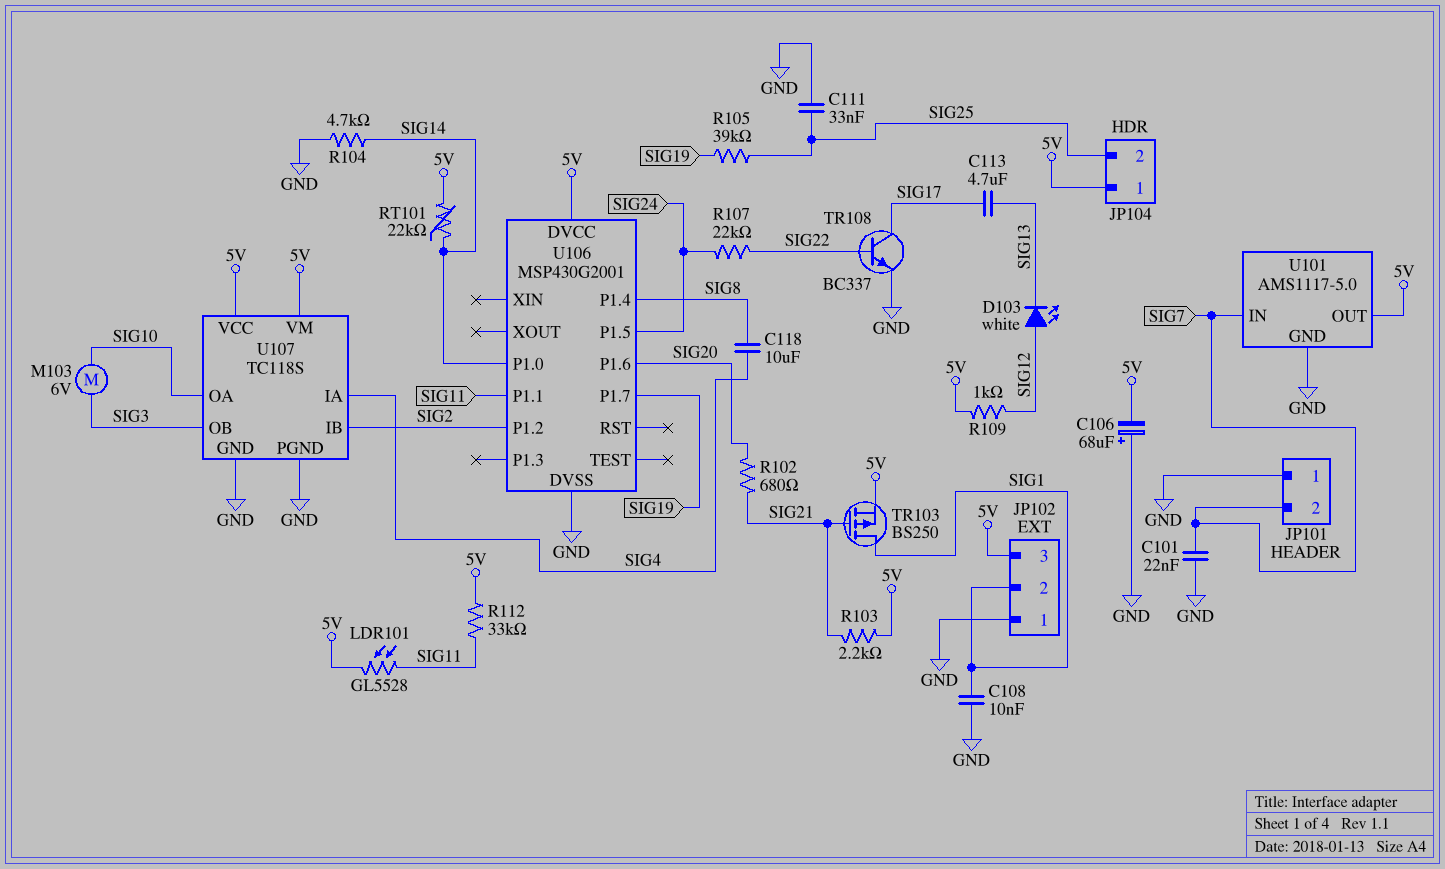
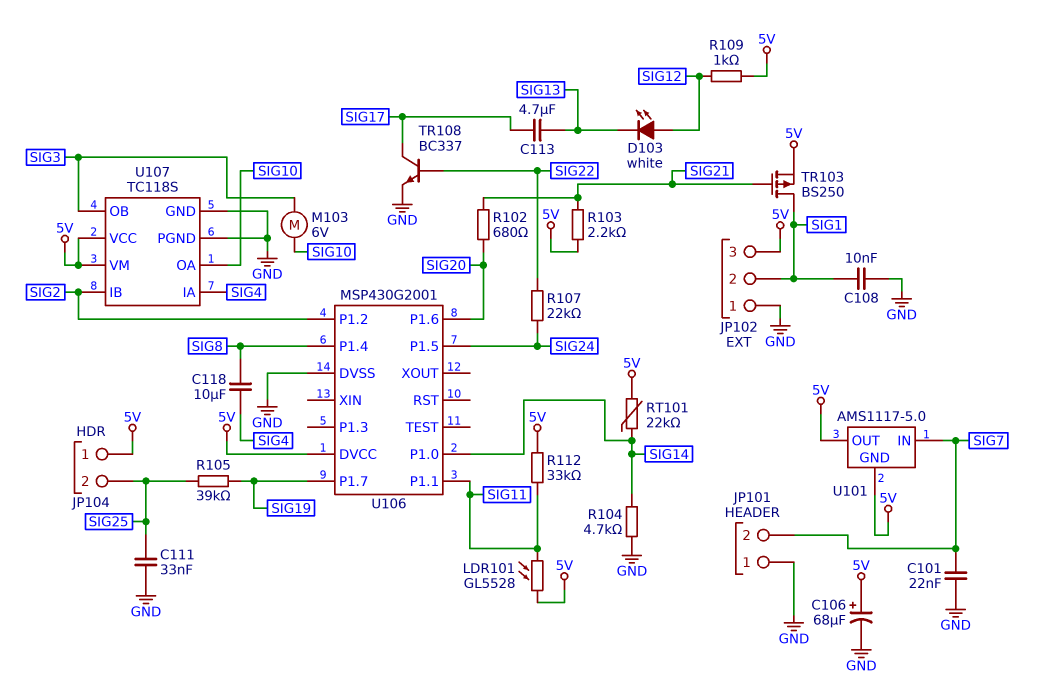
C106: 68uF (plus GND, minus 5V) -> 68uF (plus 5V, minus GND)
U101 pin GND: GND -> 5V

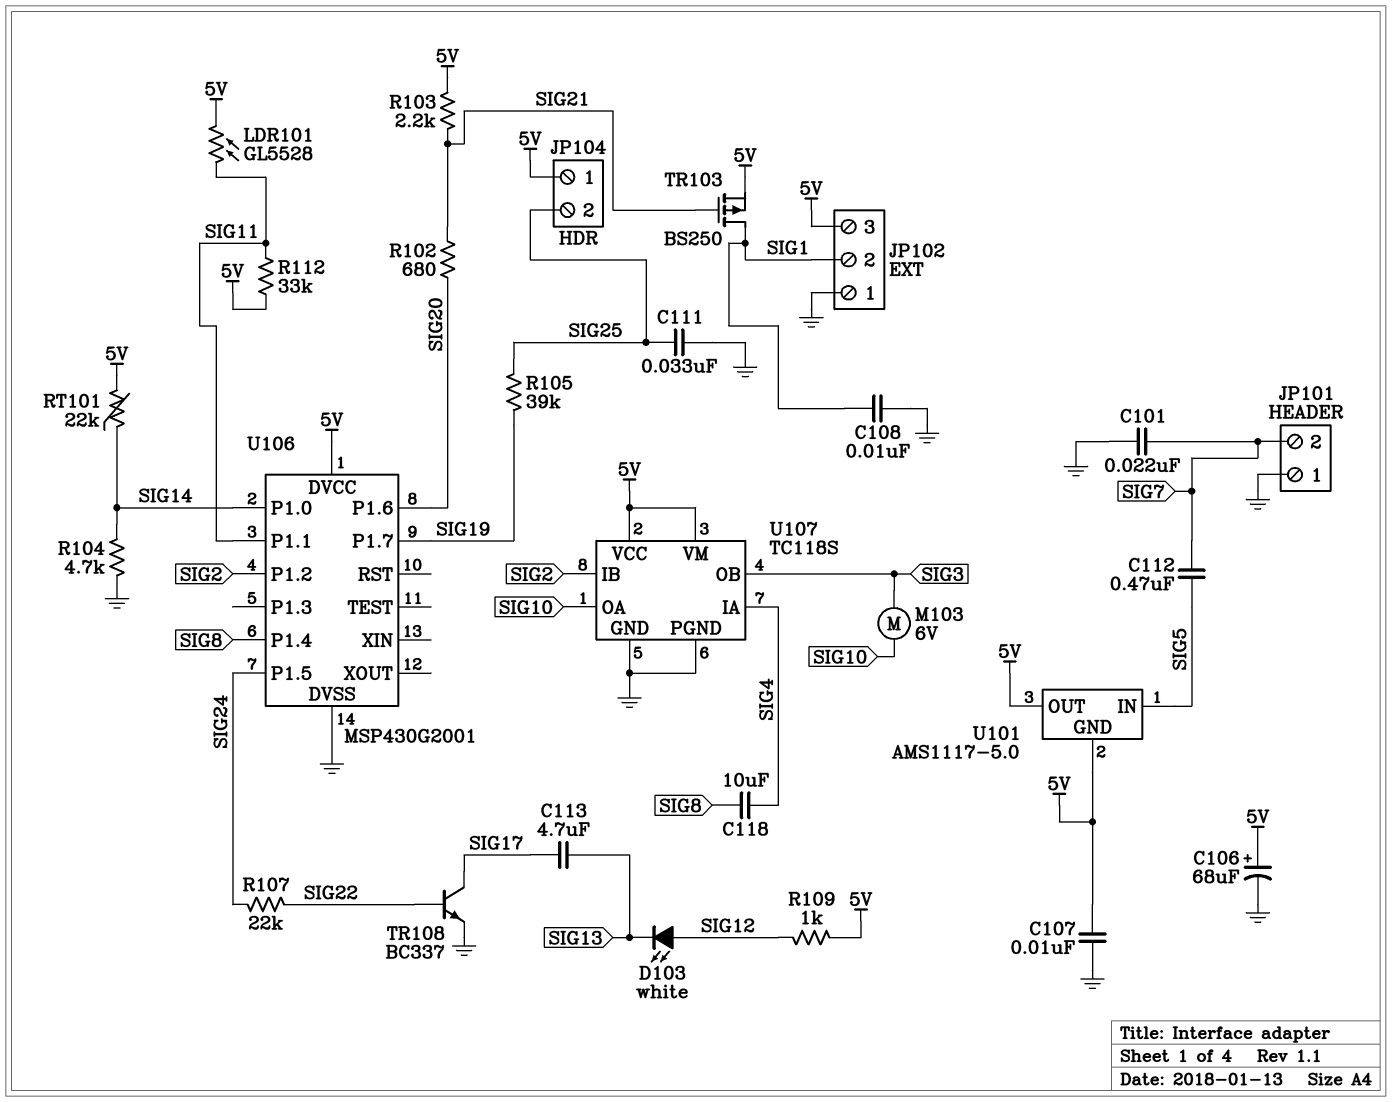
C107: none -> 10nF (5V, GND)
C112: none -> 470nF (SIG5, SIG7)
U101 pin IN: SIG7 -> SIG5

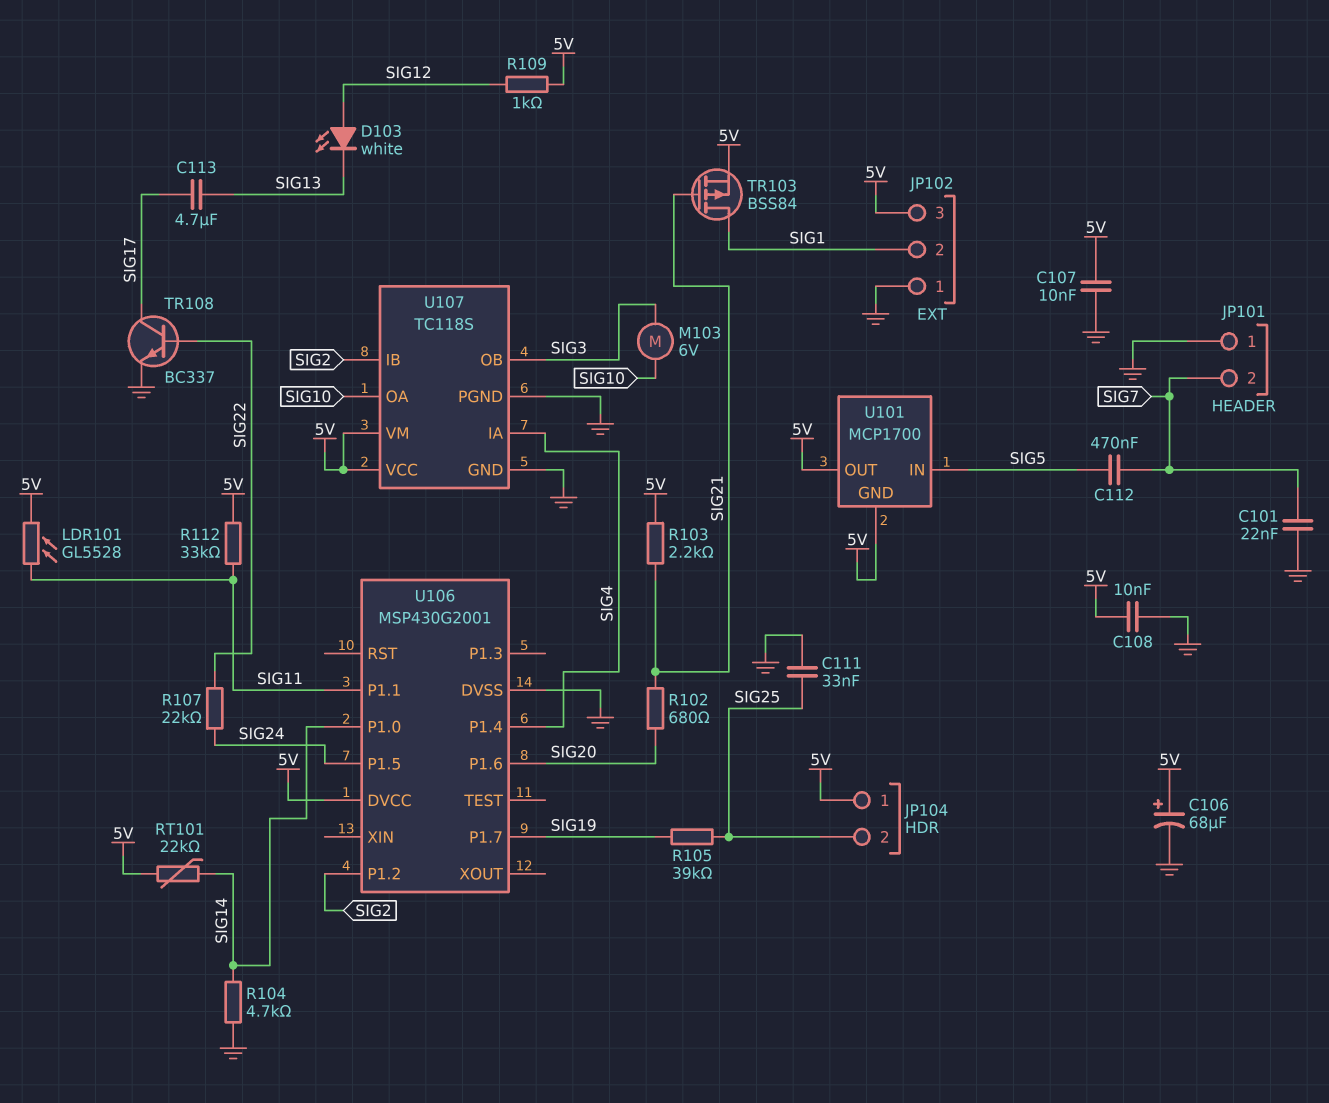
C108: 10nF (GND, SIG1) -> 10nF (5V, GND)
C118: 10uF (SIG4, SIG8) -> none
TR103: PMOS BS250 (G SIG21, D SIG1, S 5V) -> PMOS BSS84 (G SIG21, D SIG1, S 5V)
U101: AMS1117-5.0 -> MCP1700
U106 pin P1.4: SIG8 -> SIG4

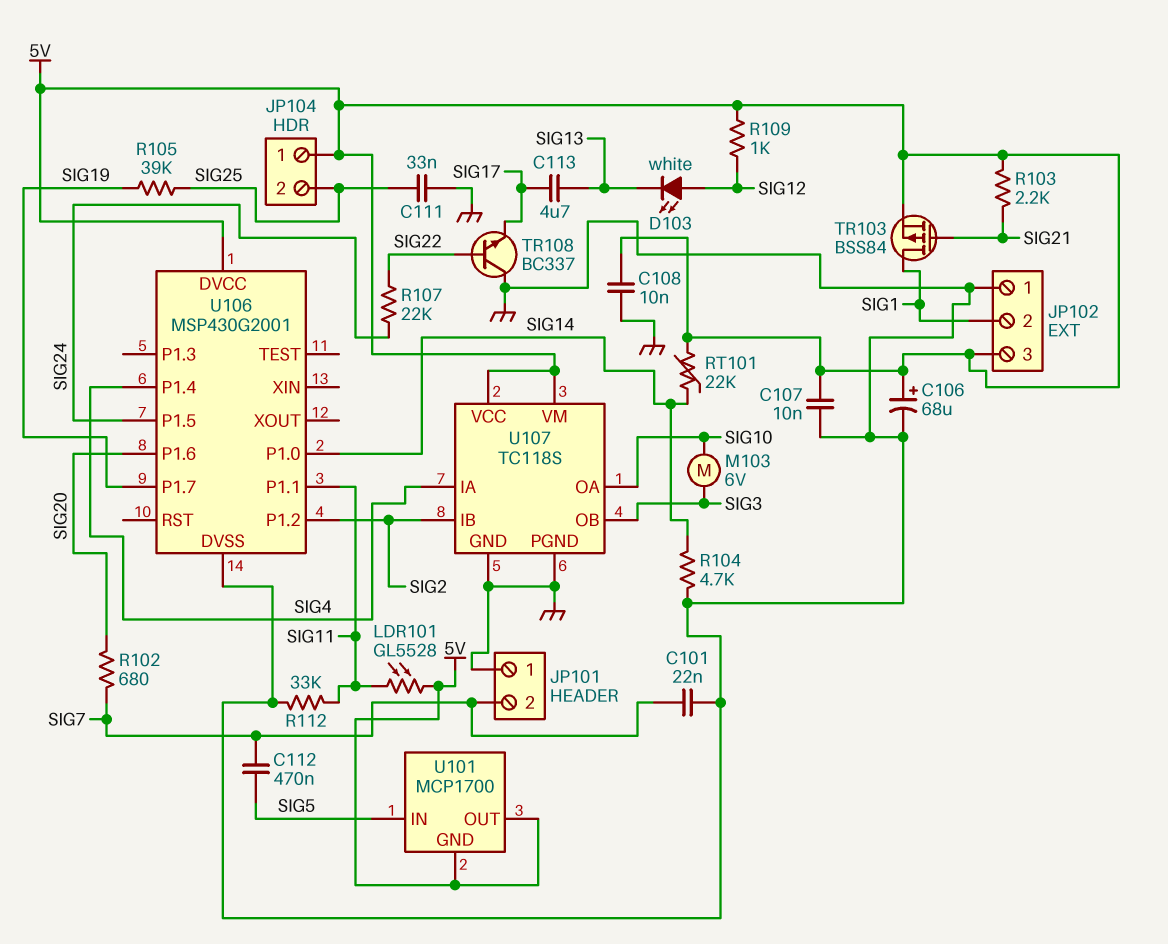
R102: 680 (SIG20, SIG21) -> 680 (SIG7, SIG20)
R112: 33k (5V, SIG11) -> 33k (GND, SIG11)
TR108: NPN BC337 (B SIG22, C SIG17, E GND) -> NPN BC337 (B SIG22, C GND, E SIG17)

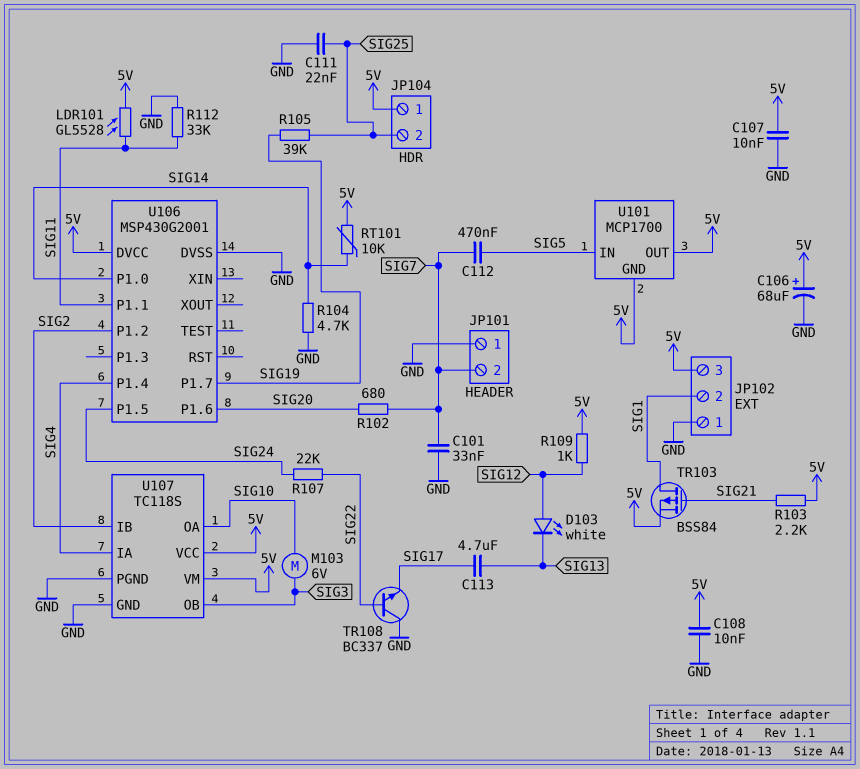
C101: 22nF (GND, SIG7) -> 33nF (GND, SIG7)
C111: 33nF (GND, SIG25) -> 22nF (GND, SIG25)
RT101: 22k (5V, SIG14) -> 10k (5V, SIG14)

